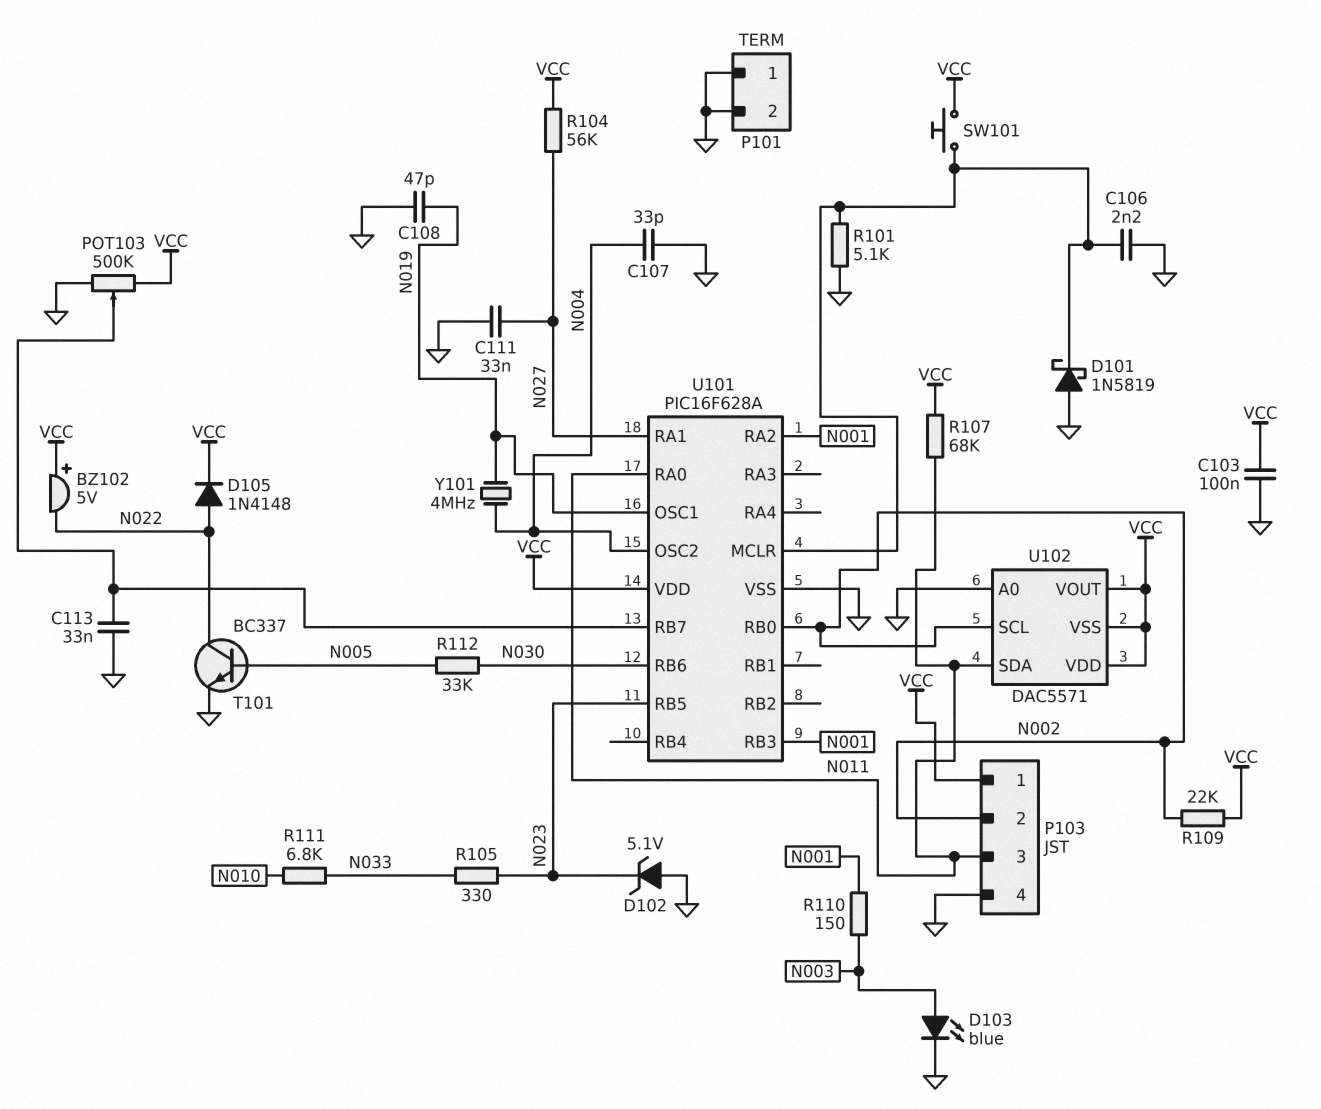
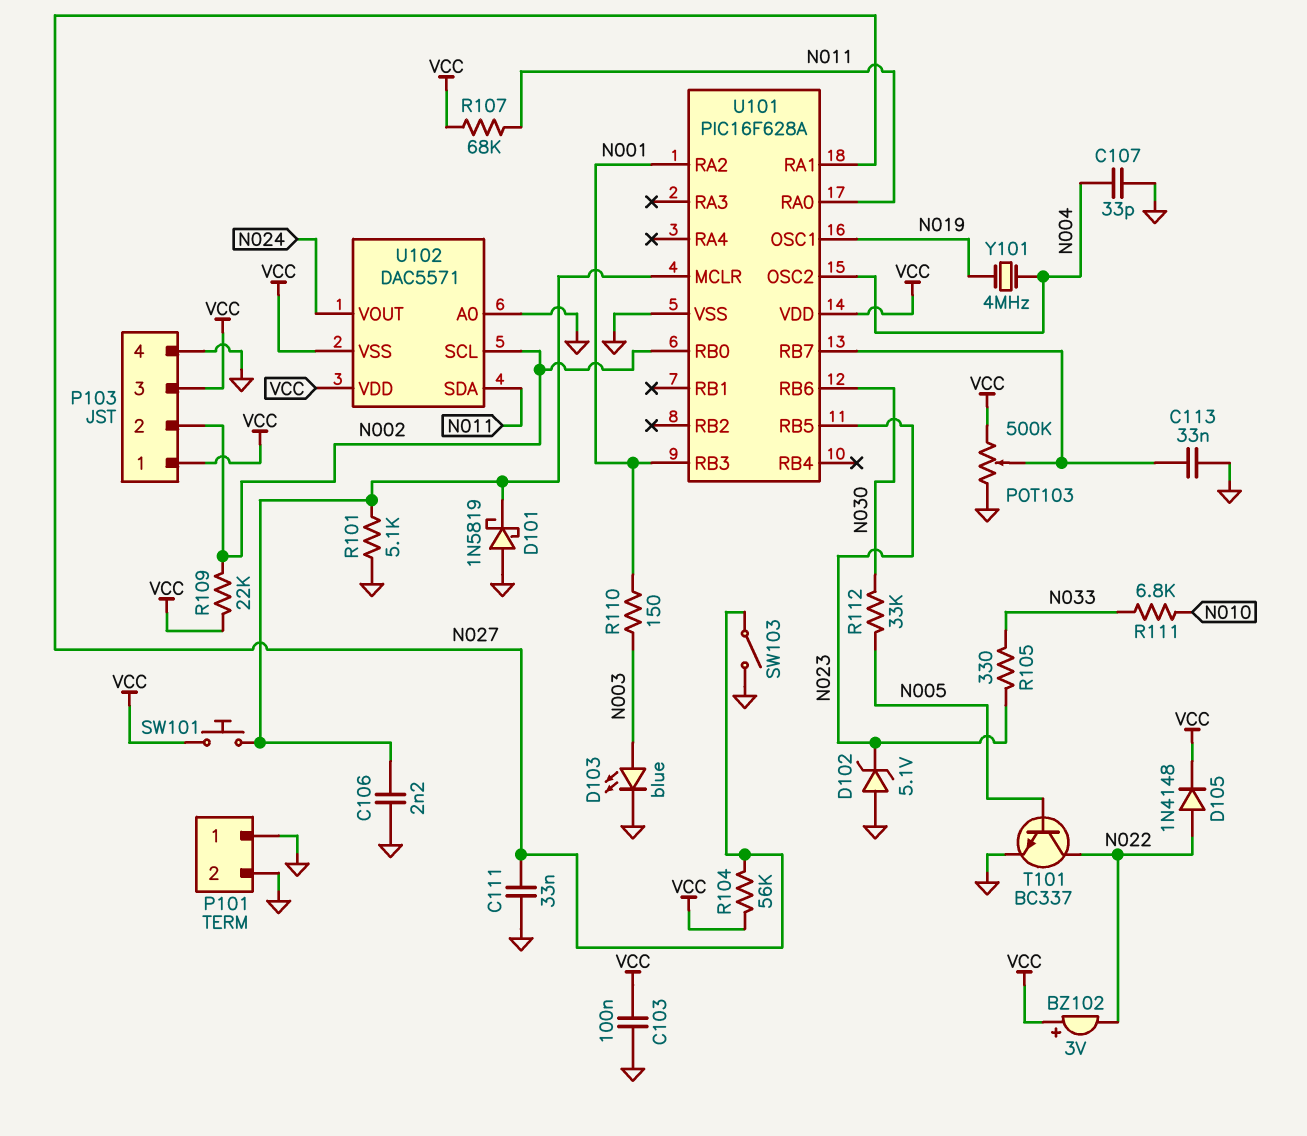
BZ102: buzzer 5V (plus VCC, minus N022) -> buzzer 3V (plus VCC, minus N022)
C108: 47pF (GND, N019) -> none
P103 pin 3: N011 -> VCC
SW103: none -> switch (GND, N027)
U102 pin VOUT: VCC -> N024

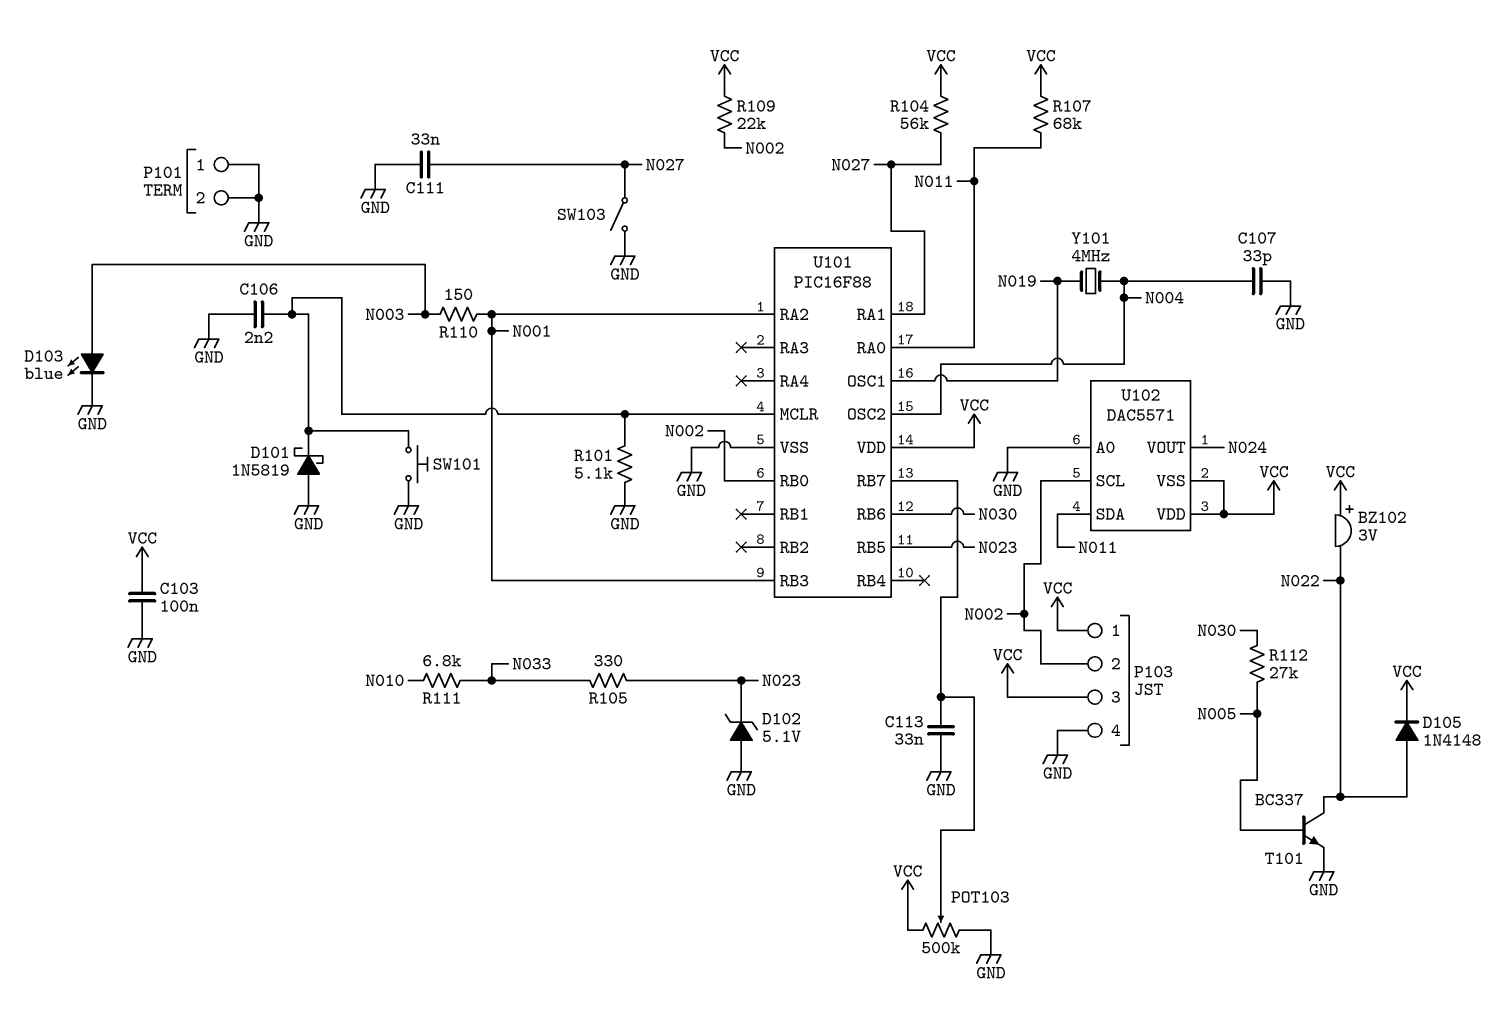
R112: 33k (N005, N030) -> 27k (N005, N030)
SW101: button (U101/MCLR, VCC) -> button (GND, U101/MCLR)
U101: PIC16F628A -> PIC16F88

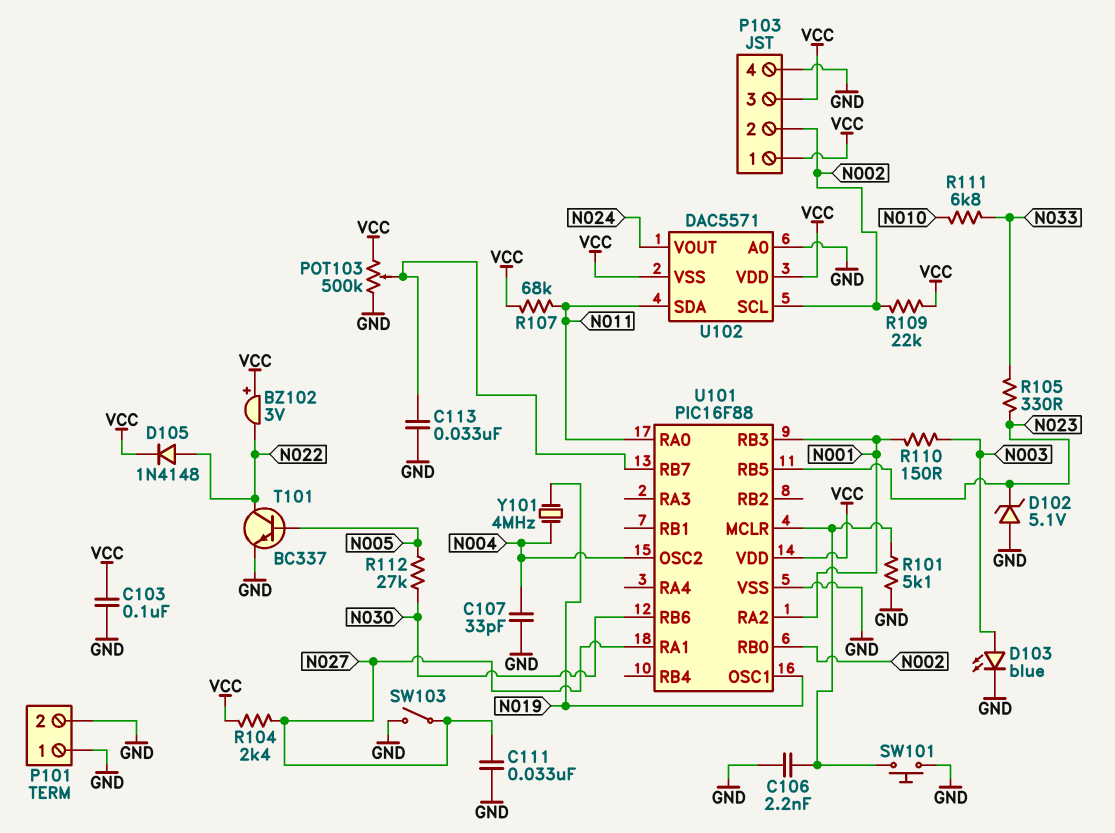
D101: schottky 1N5819 (A GND, K U101/MCLR) -> none
R104: 56k (N027, VCC) -> 2.4k (N027, VCC)

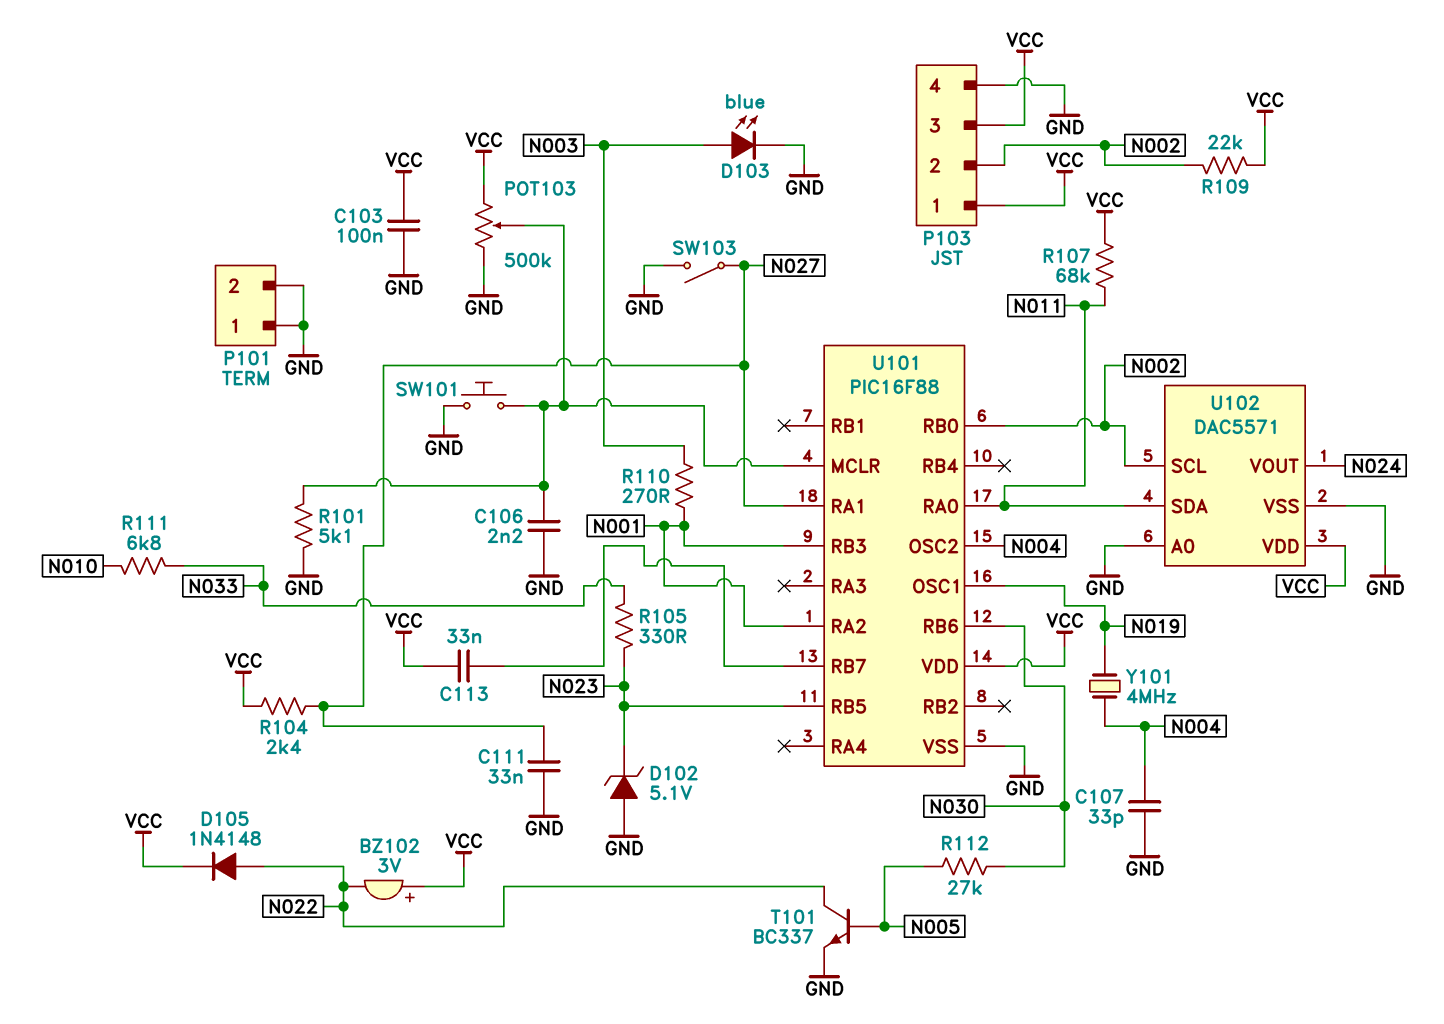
C113: 33nF (GND, U101/RB7) -> 33nF (U101/RB7, VCC)
POT103: 500k (GND, VCC, wiper U101/RB7) -> 500k (GND, VCC, wiper U101/MCLR)
R110: 150 (N001, N003) -> 270 (N001, N003)
U102 pin VSS: VCC -> GND

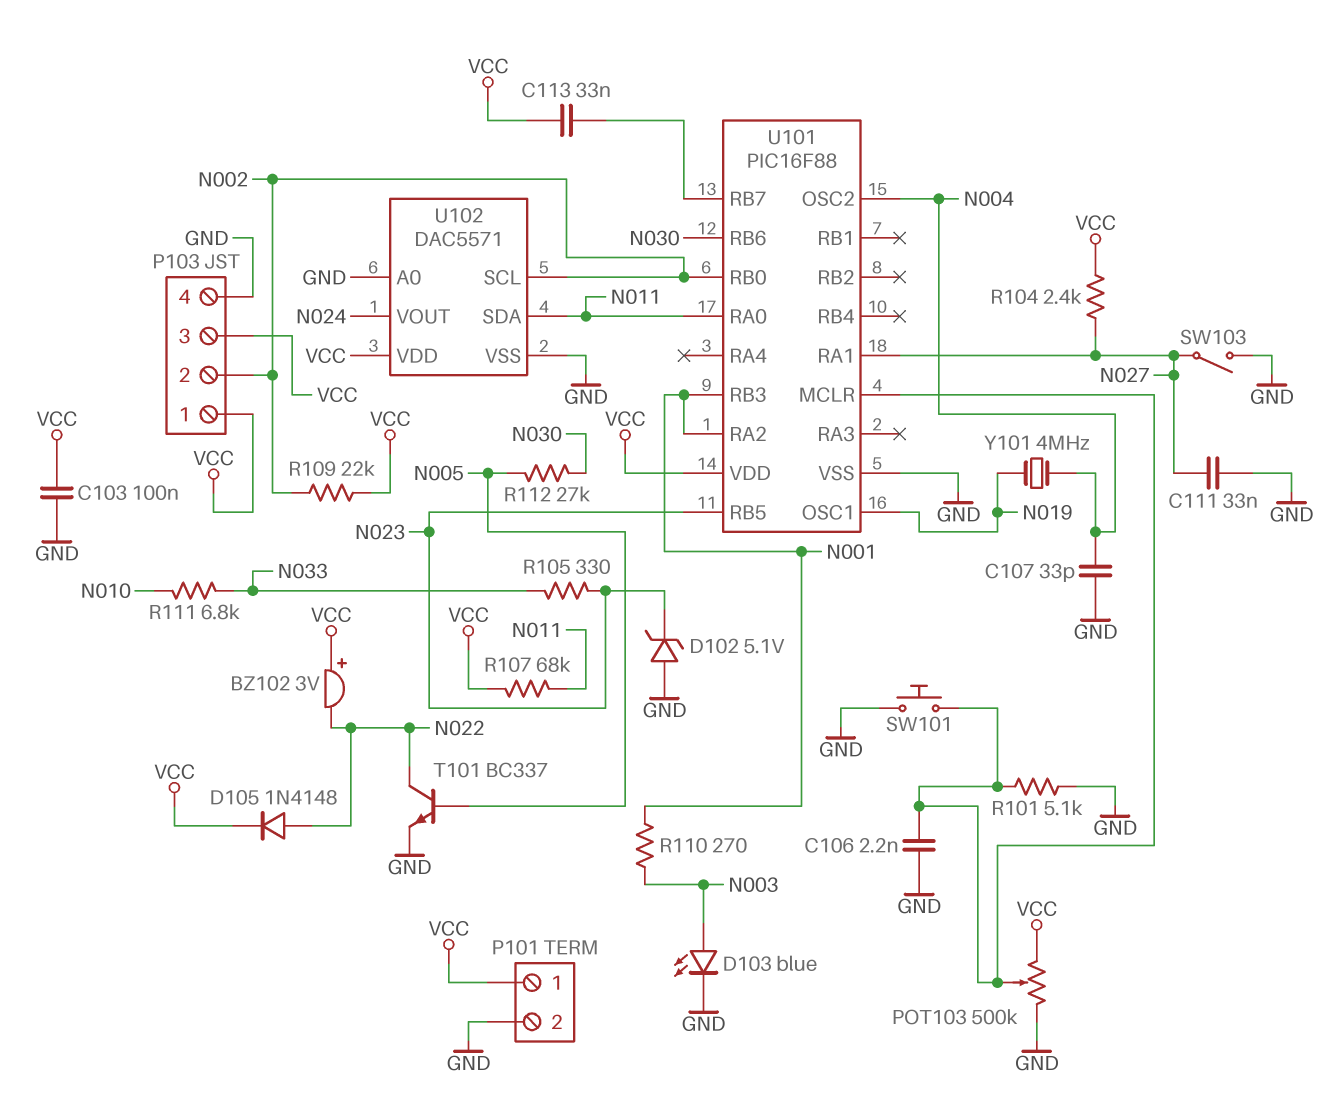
P101 pin 1: GND -> VCC

